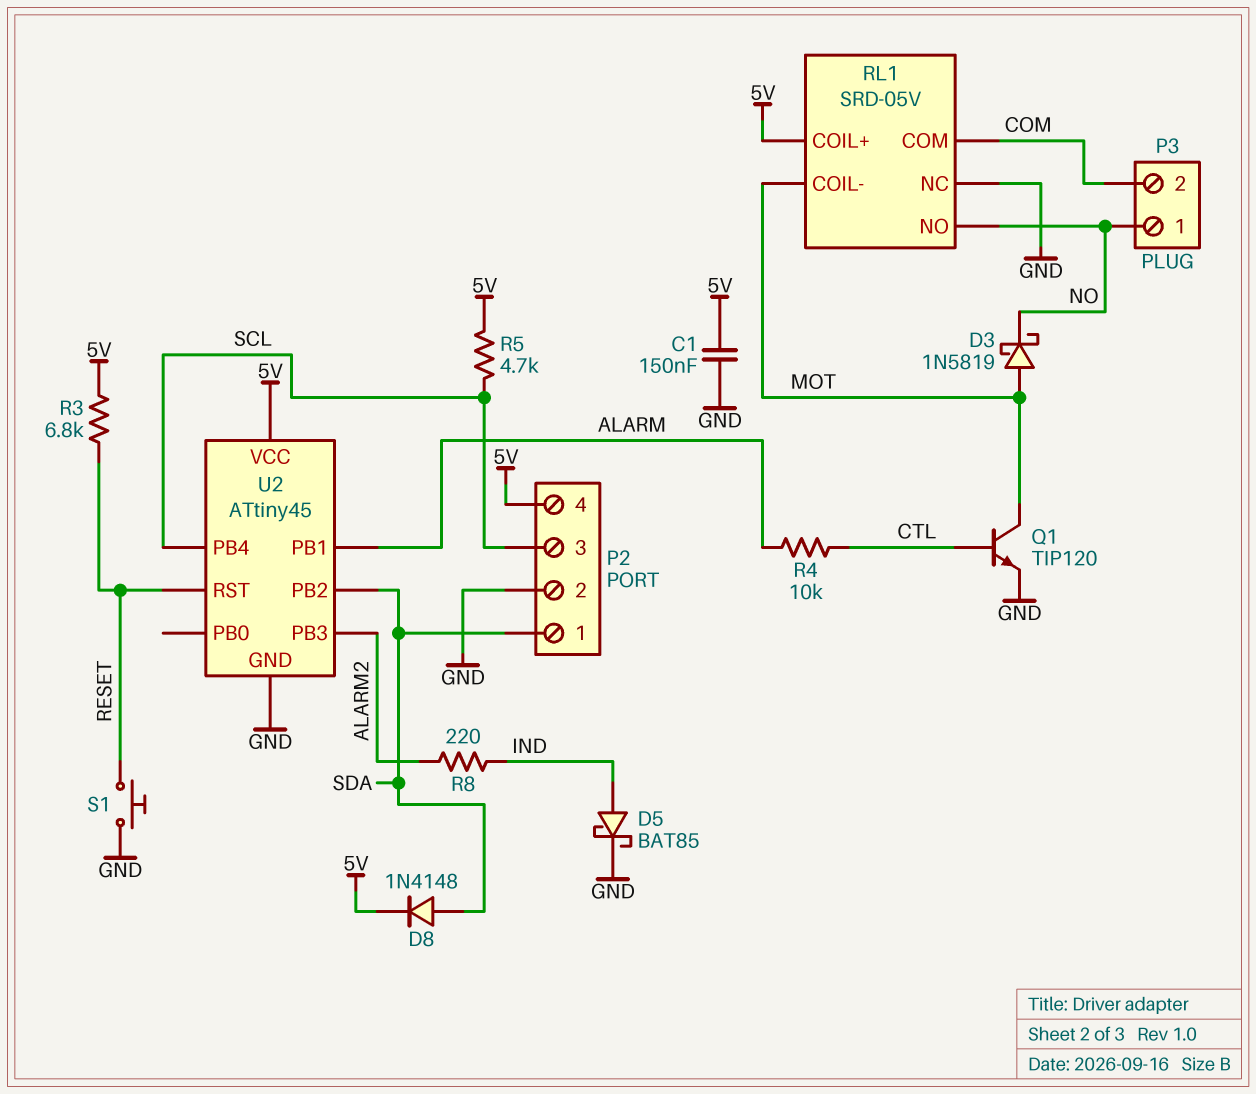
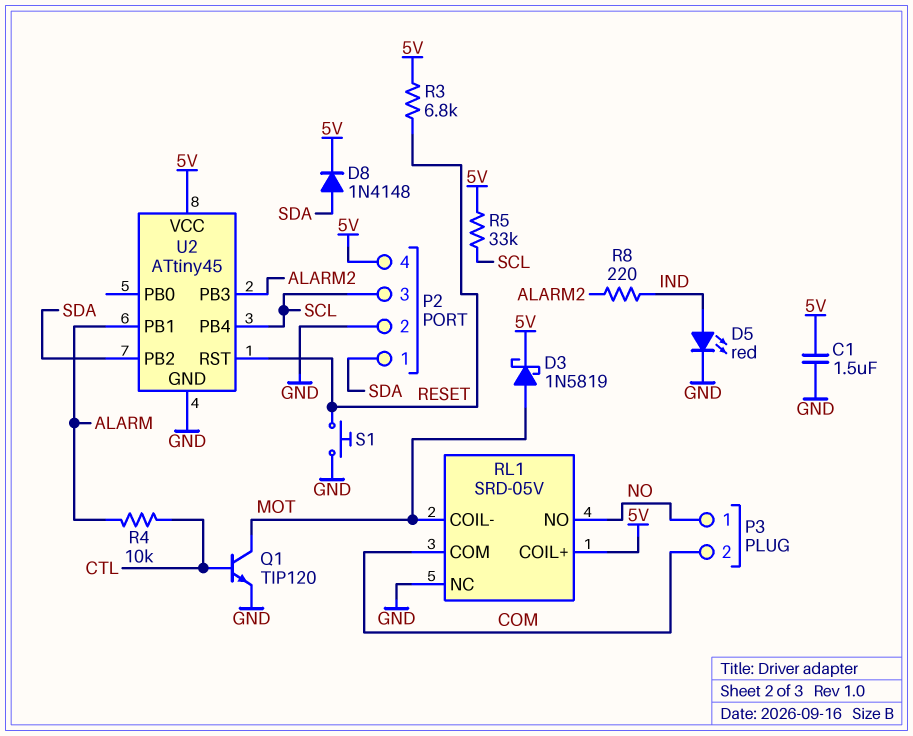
C1: 150nF (5V, GND) -> 1.5uF (5V, GND)
D3: schottky 1N5819 (A MOT, K NO) -> schottky 1N5819 (A MOT, K 5V)
D5: schottky BAT85 (A IND, K GND) -> LED red (A IND, K GND)
R5: 4.7k (5V, SCL) -> 33k (5V, SCL)

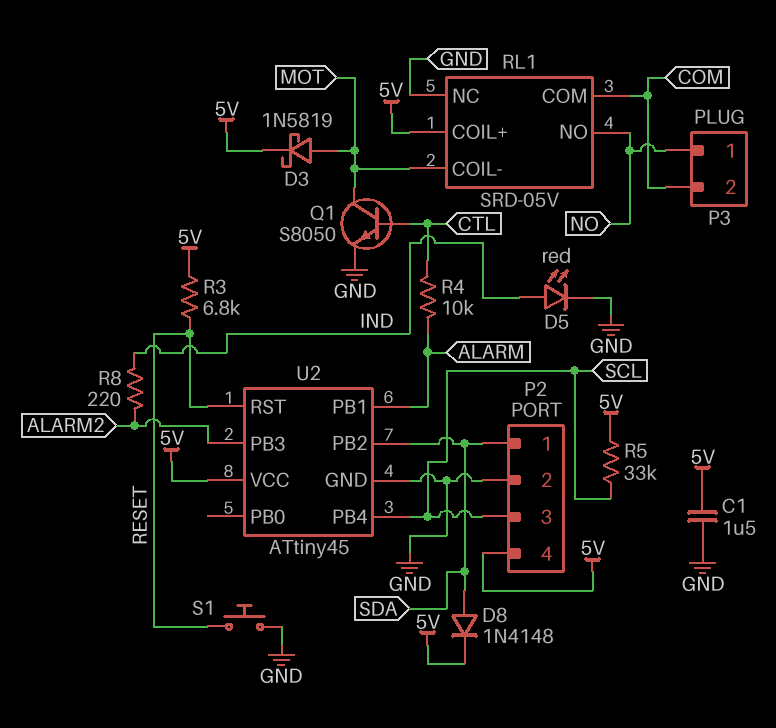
Q1: NPN TIP120 (B CTL, C MOT, E GND) -> NPN S8050 (B CTL, C MOT, E GND)

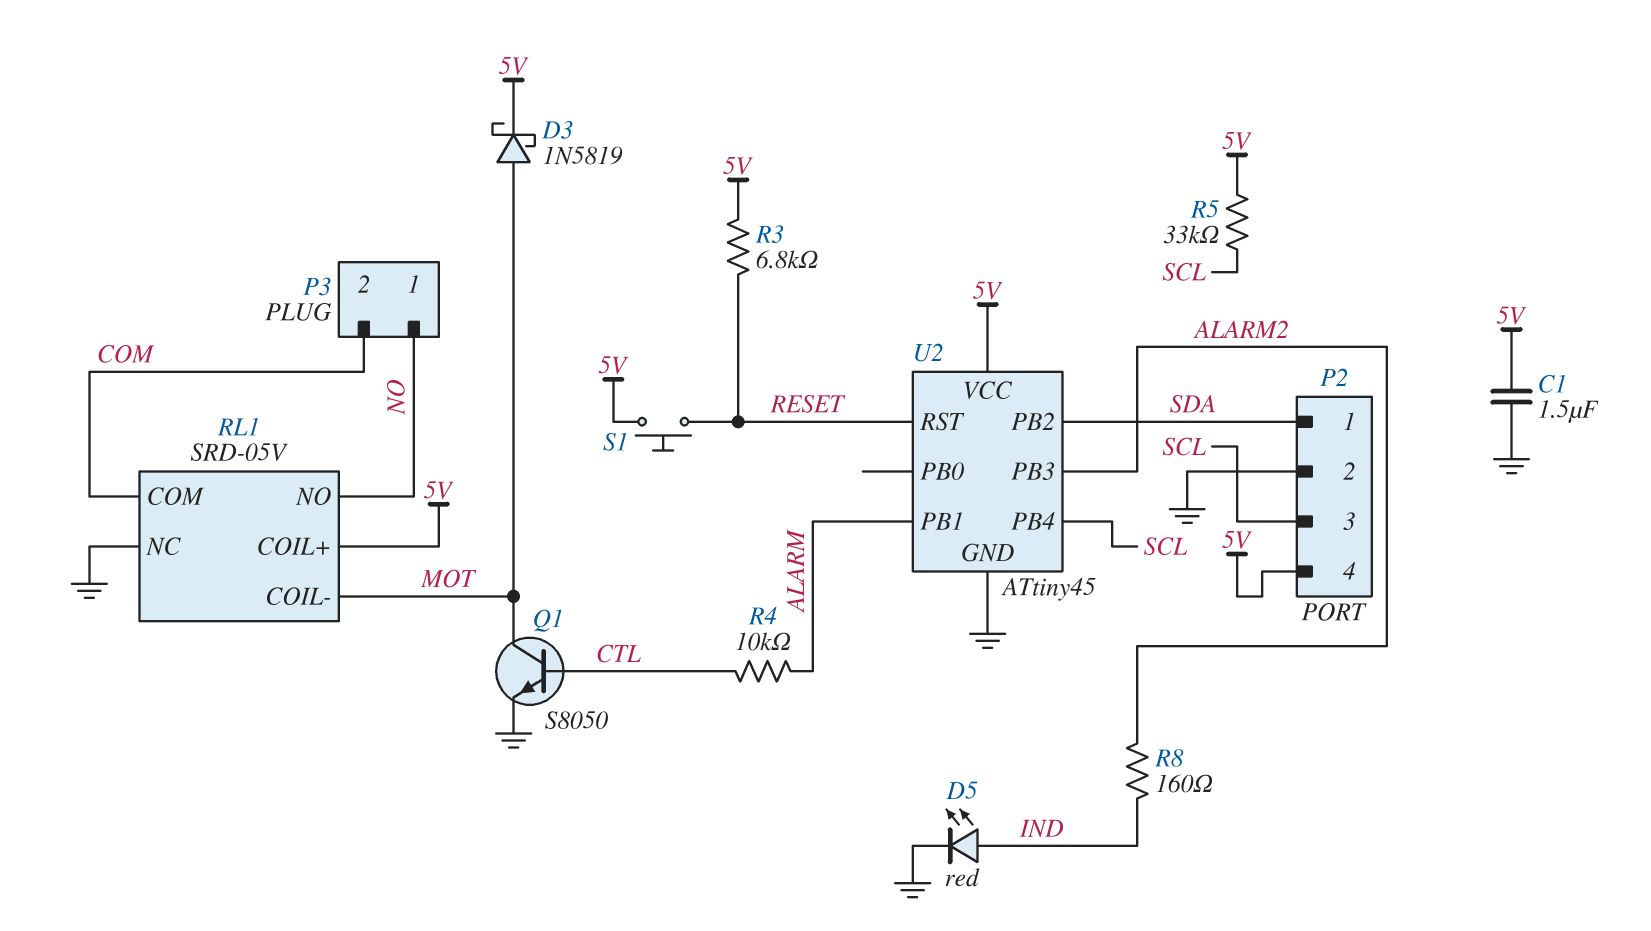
D8: diode 1N4148 (A SDA, K 5V) -> none
R8: 220 (ALARM2, IND) -> 160 (ALARM2, IND)
S1: button (GND, RESET) -> button (5V, RESET)

